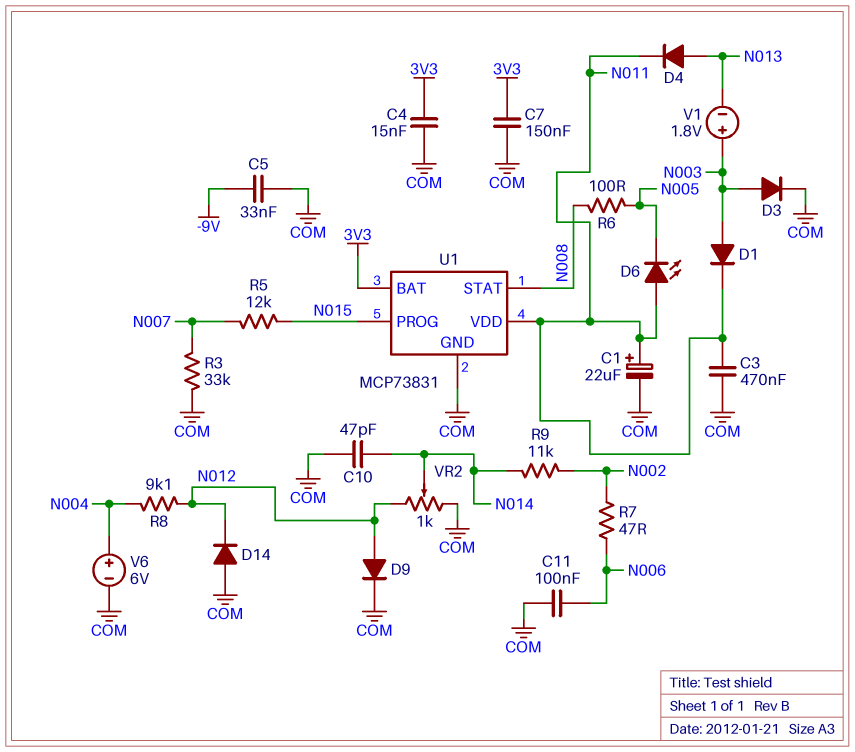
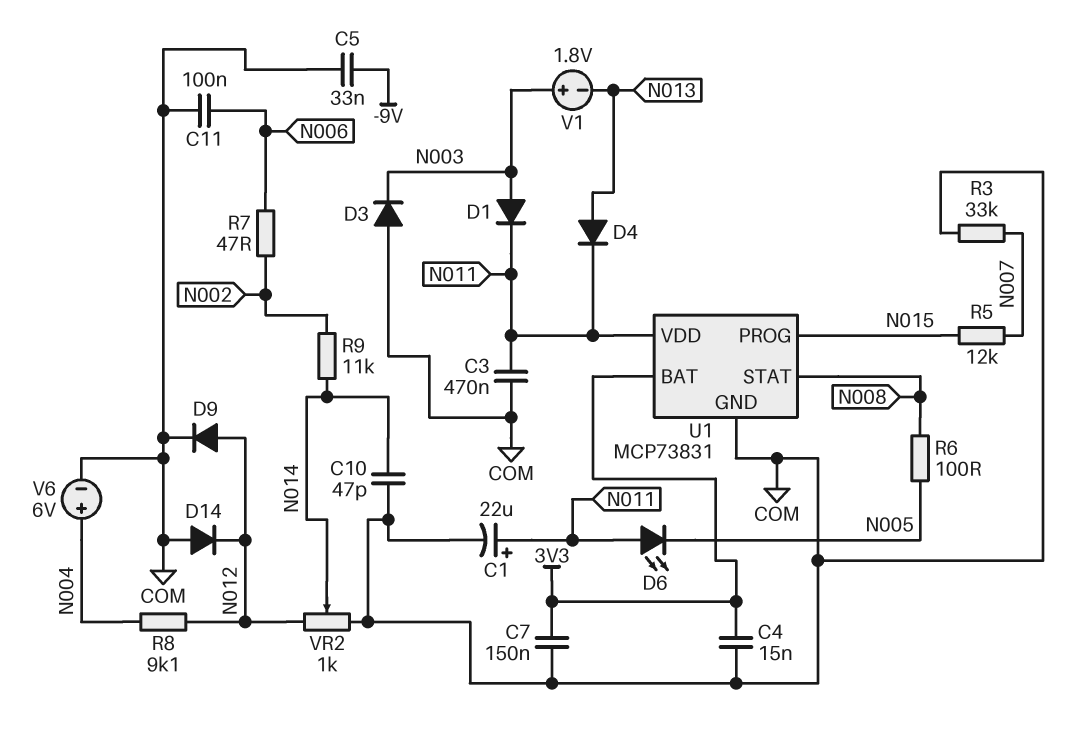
D3: diode (A N003, K COM) -> diode (A COM, K N003)

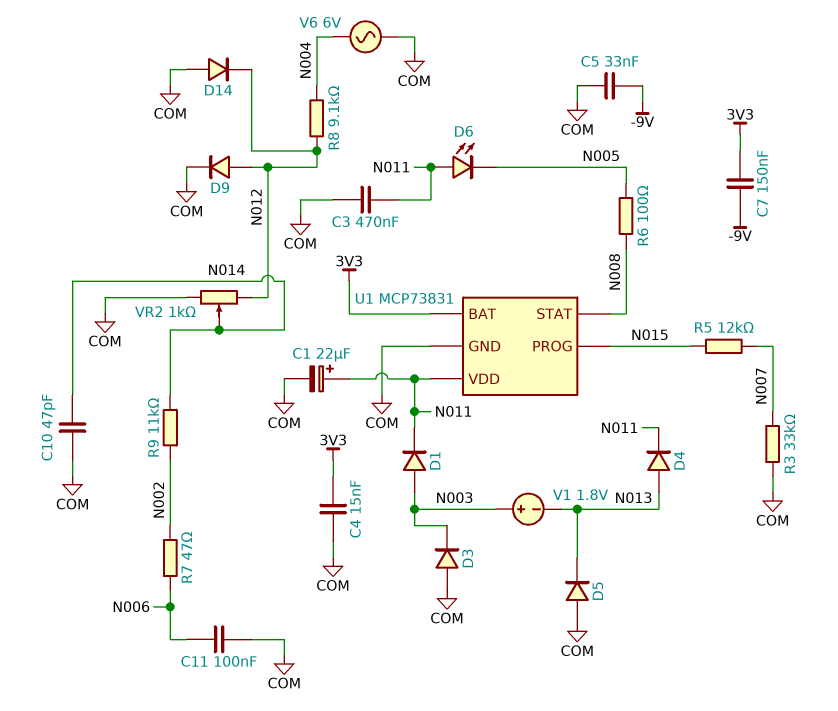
C7: 150nF (3V3, COM) -> 150nF (-9V, 3V3)
D5: none -> diode (A COM, K N013)
V6: 6V (plus N004, minus COM) -> AC 6V (COM, N004)

